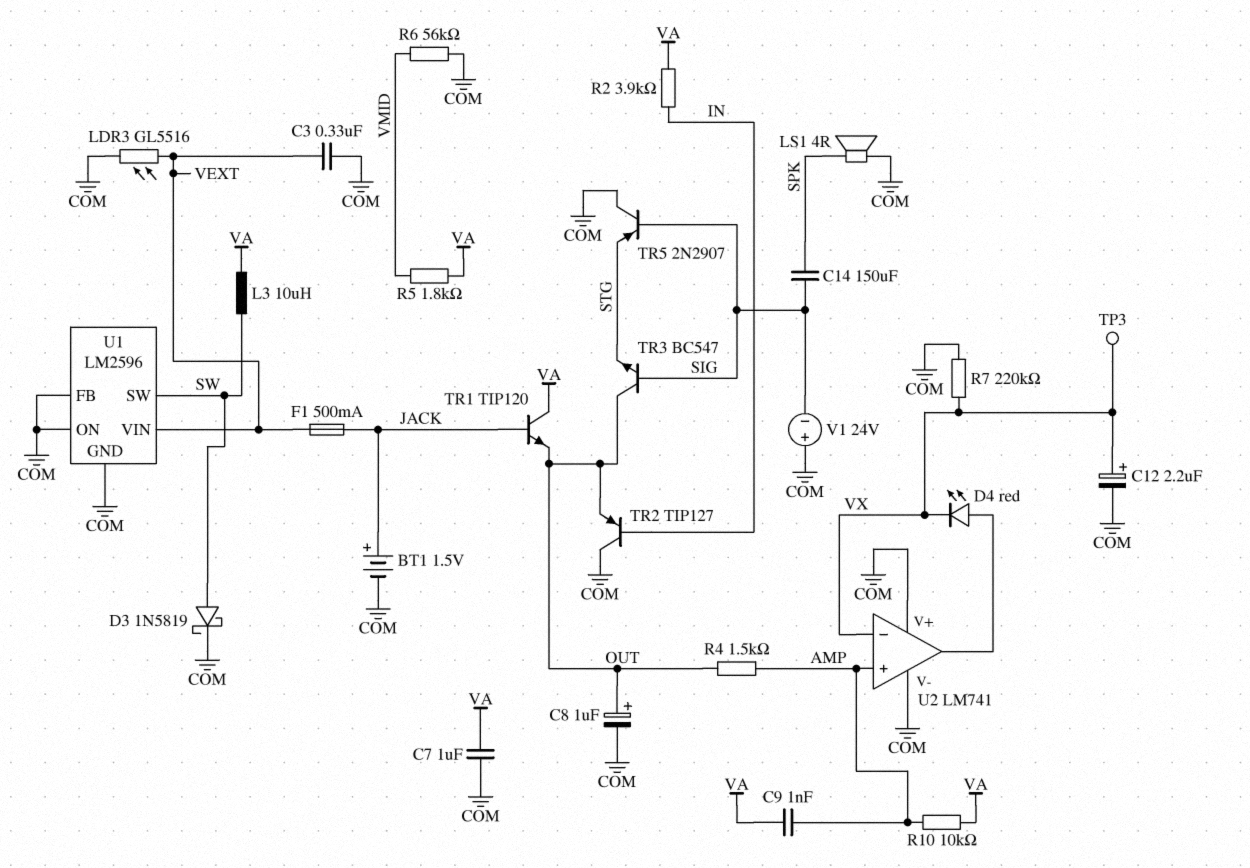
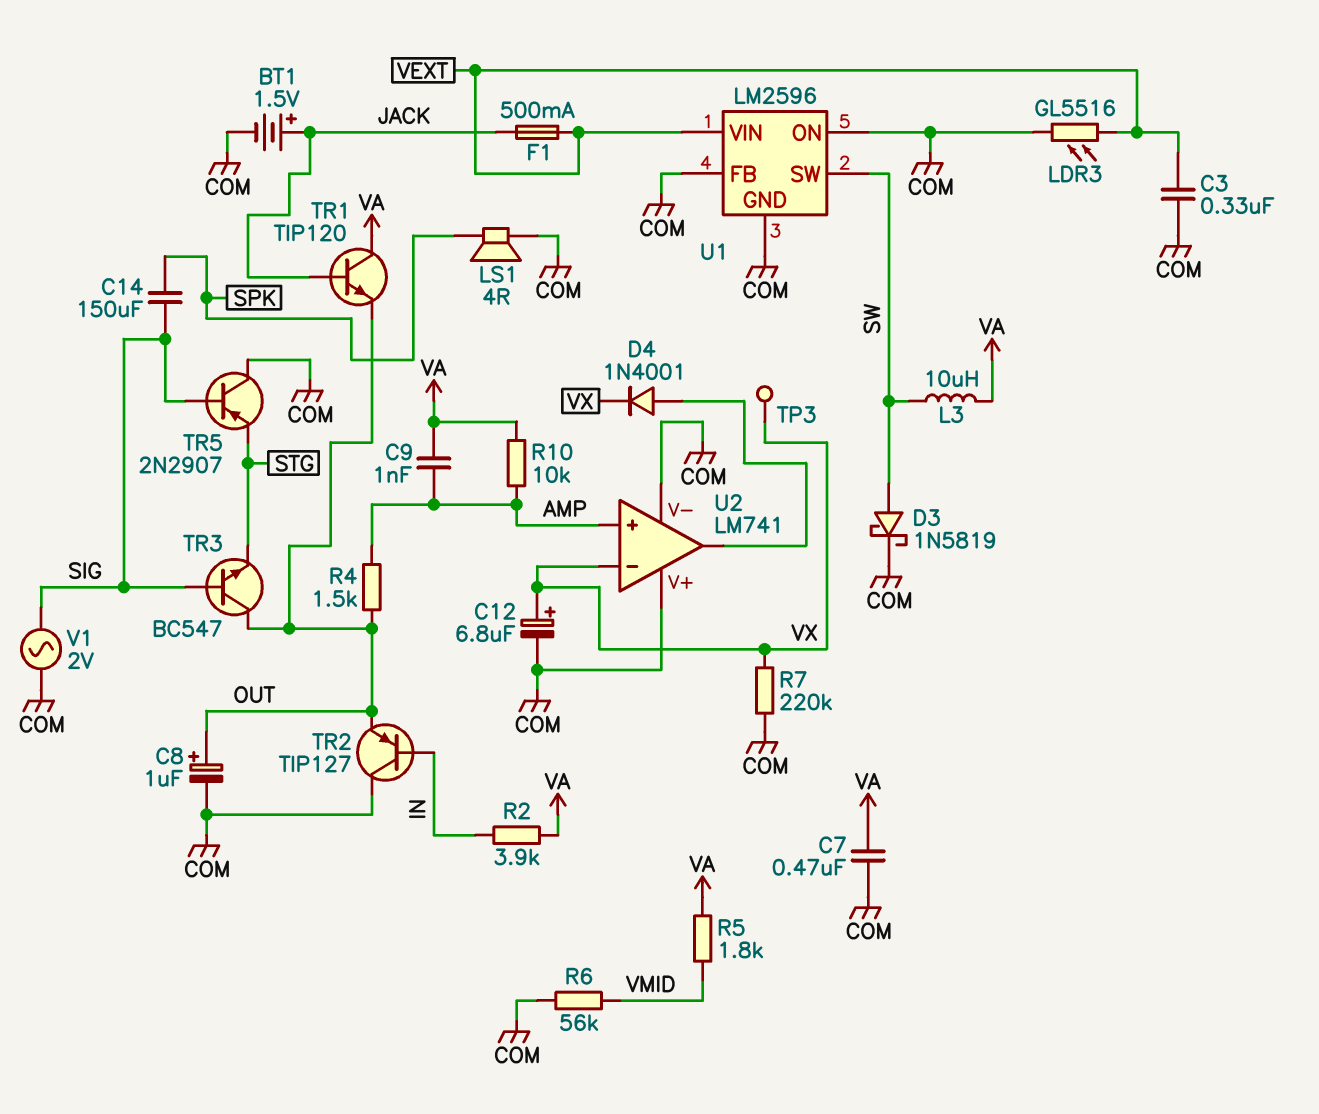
C7: 1uF (COM, VA) -> 470nF (COM, VA)
C12: 2.2uF (plus VX, minus COM) -> 6.8uF (plus VX, minus COM)
D4: LED red (A U2/out, K VX) -> diode 1N4001 (A U2/out, K VX)
V1: 24V (plus COM, minus SIG) -> AC 2V (COM, SIG)

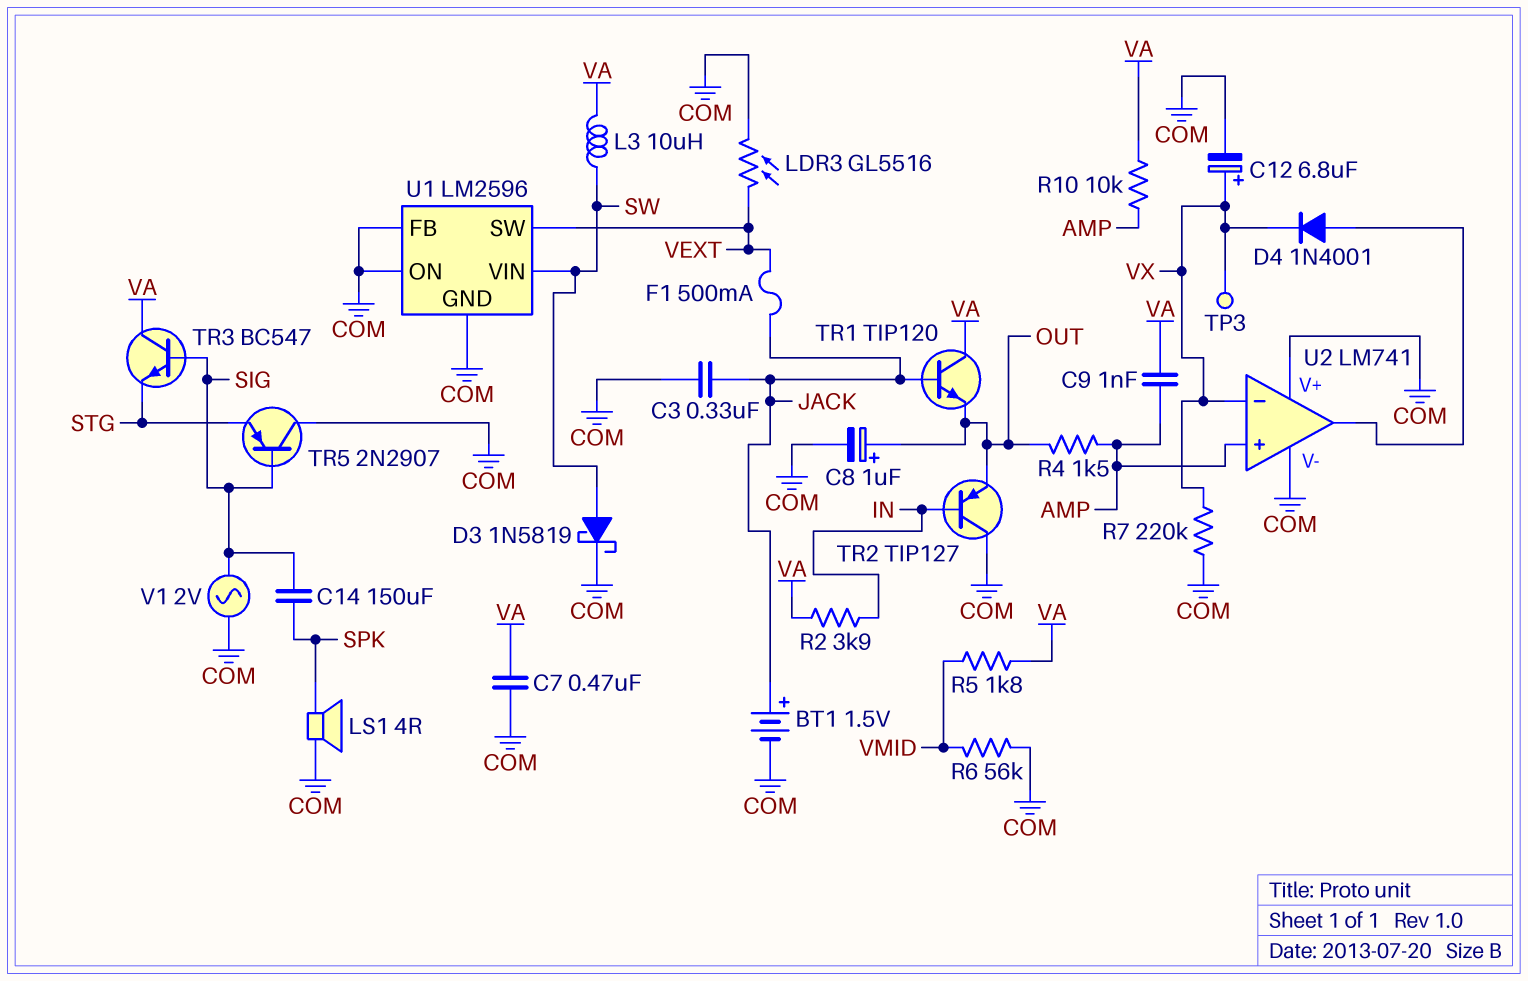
C3: 330nF (COM, VEXT) -> 330nF (COM, JACK)
TR3: NPN BC547 (B SIG, C OUT, E STG) -> NPN BC547 (B SIG, C VA, E STG)
U1 pin SW: SW -> VEXT
U1 pin VIN: VEXT -> SW

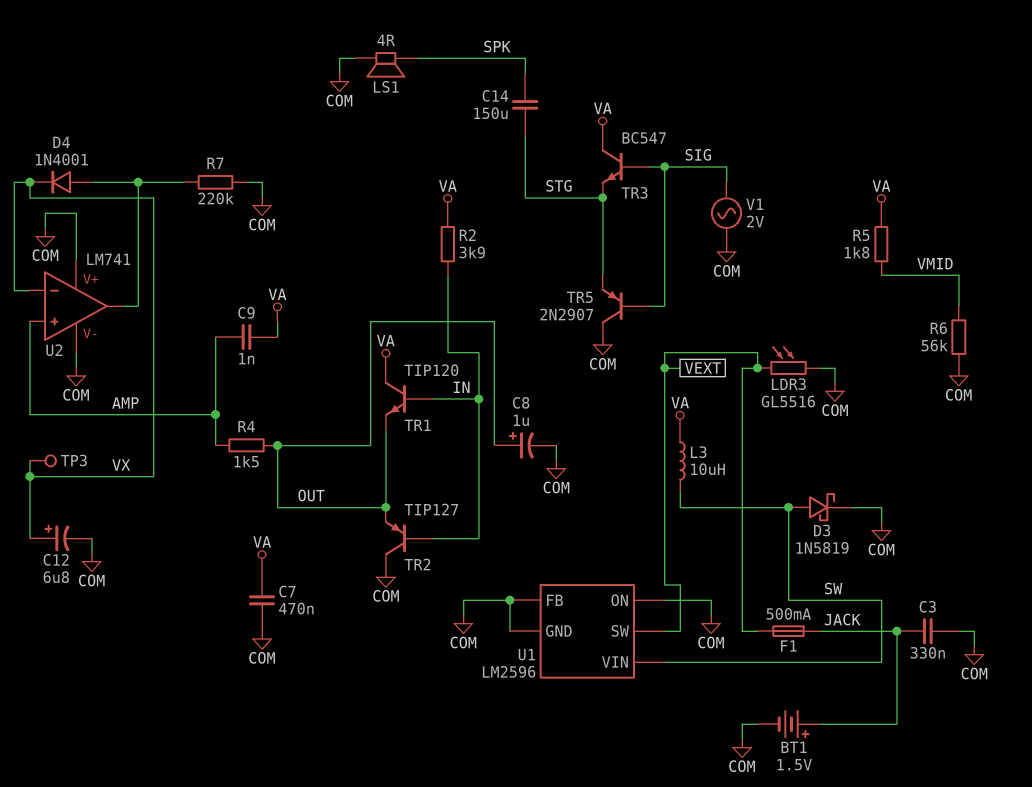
C14: 150uF (SIG, SPK) -> 150uF (SPK, STG)
R7: 220k (COM, VX) -> 220k (COM, U2/out)
R10: 10k (AMP, VA) -> none
TR1: NPN TIP120 (B JACK, C VA, E OUT) -> NPN TIP120 (B IN, C VA, E OUT)

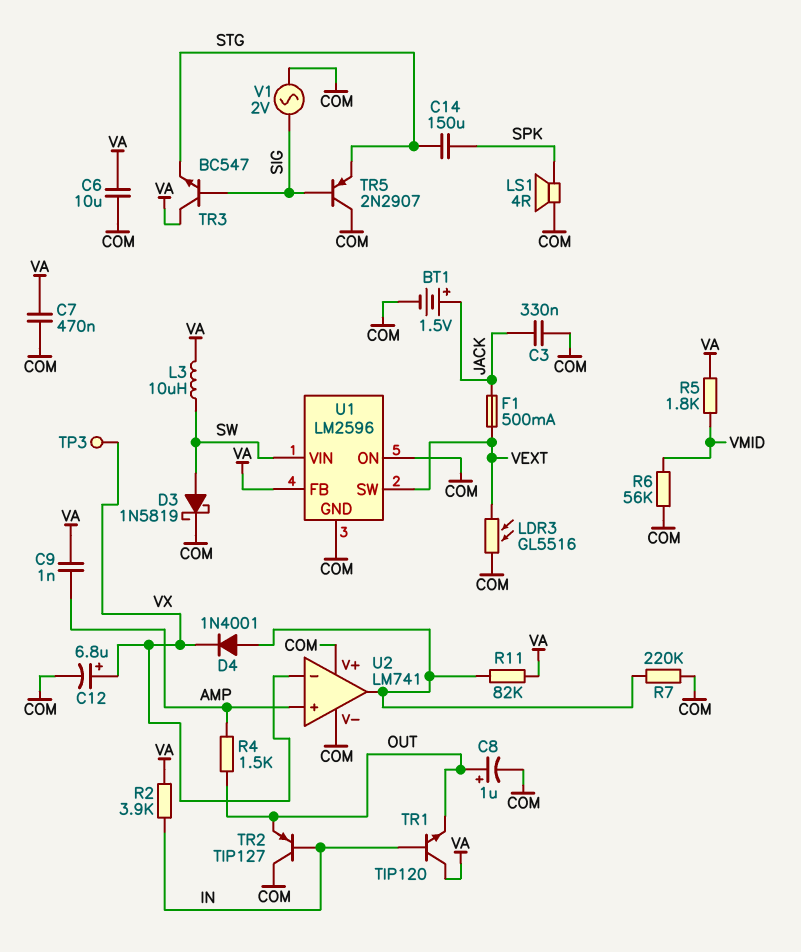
C6: none -> 10uF (COM, VA)
R11: none -> 82k (U2/out, VA)
U1 pin FB: COM -> VA

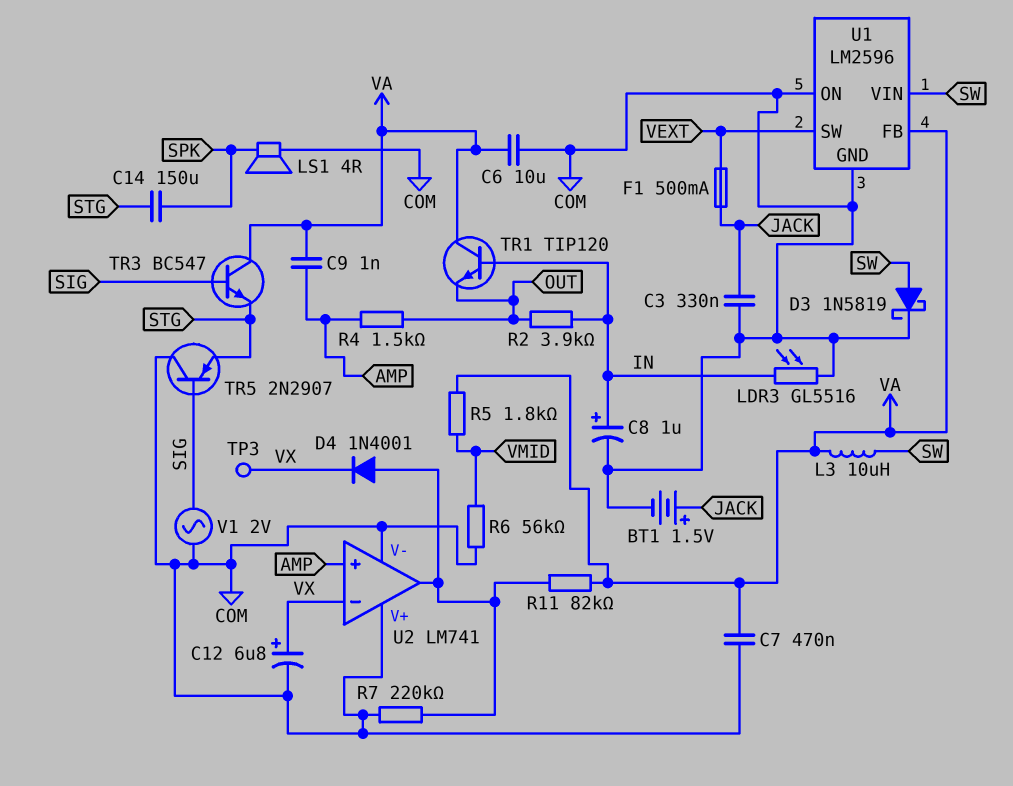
C8: 1uF (plus OUT, minus COM) -> 1uF (plus IN, minus COM)
LDR3: GL5516 (COM, VEXT) -> GL5516 (COM, IN)
R2: 3.9k (IN, VA) -> 3.9k (IN, OUT)
TR2: PNP TIP127 (B IN, C COM, E OUT) -> none

